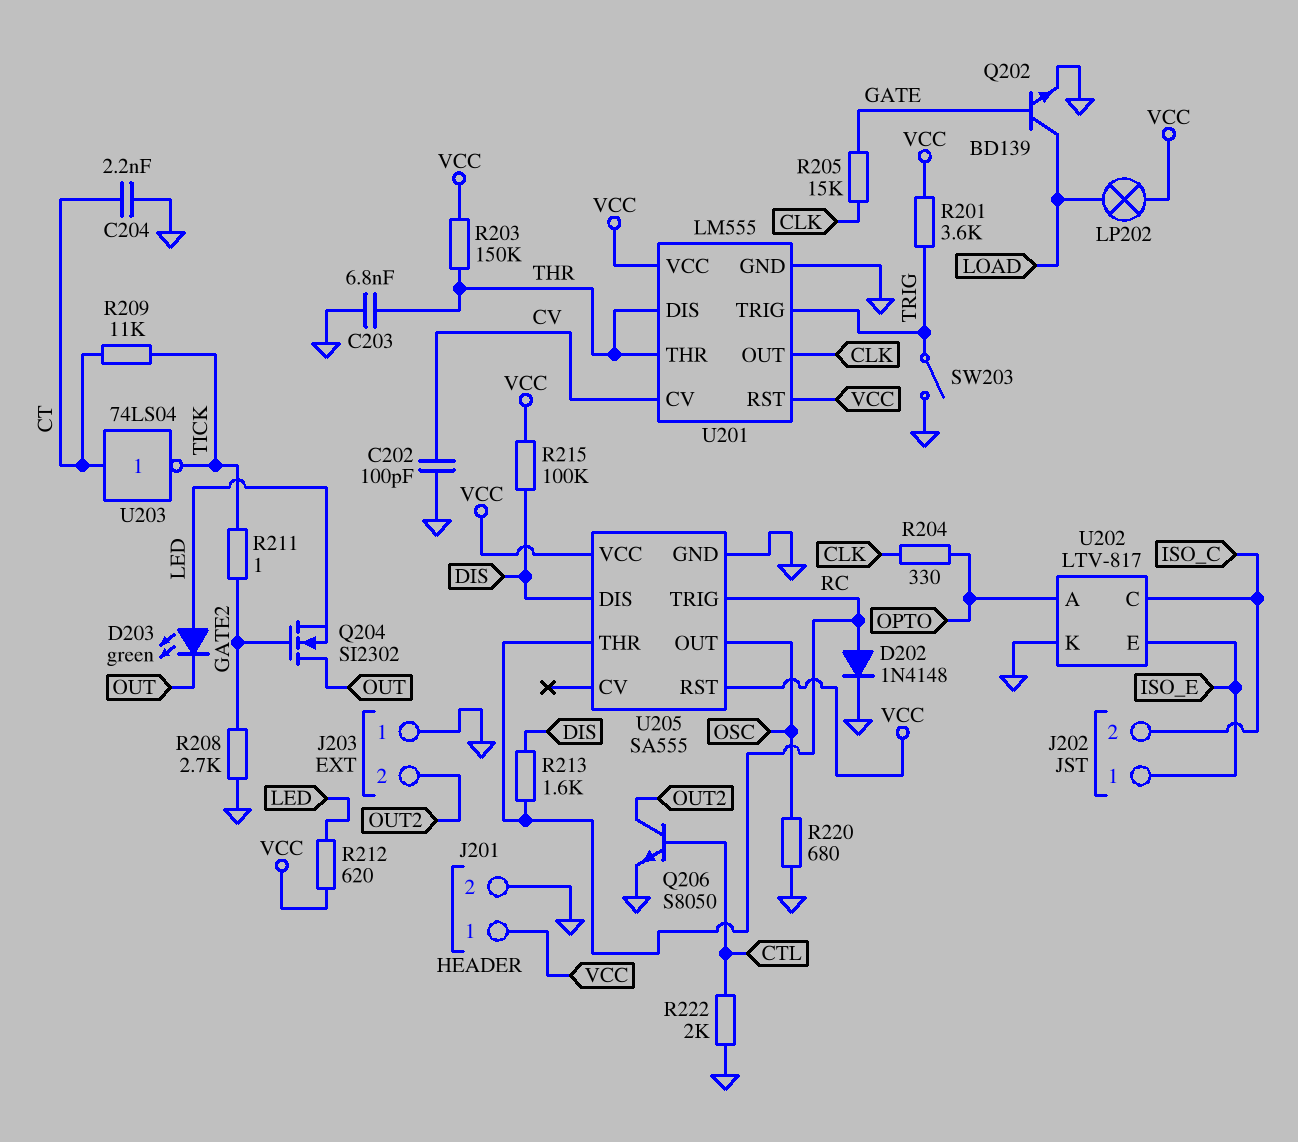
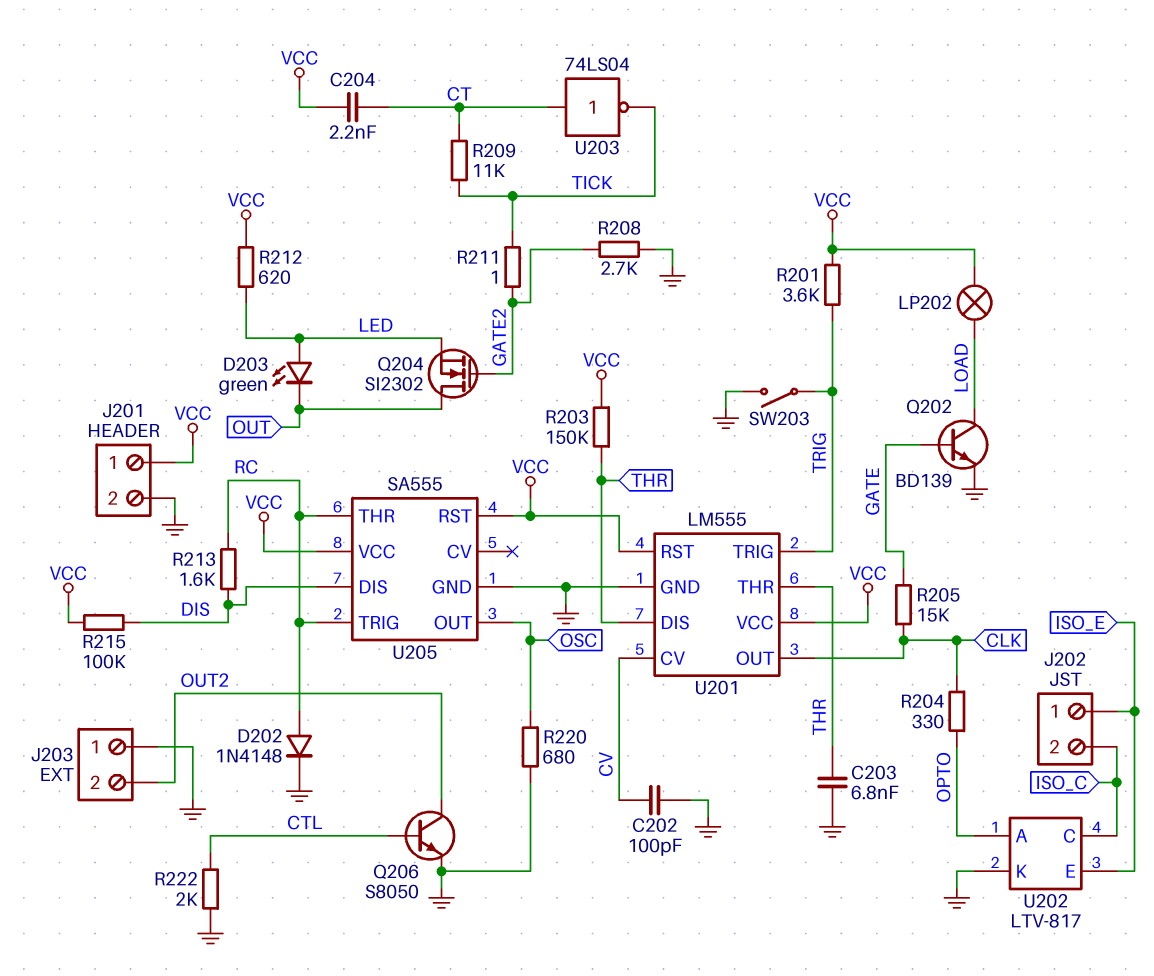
C204: 2.2nF (CT, GND) -> 2.2nF (CT, VCC)

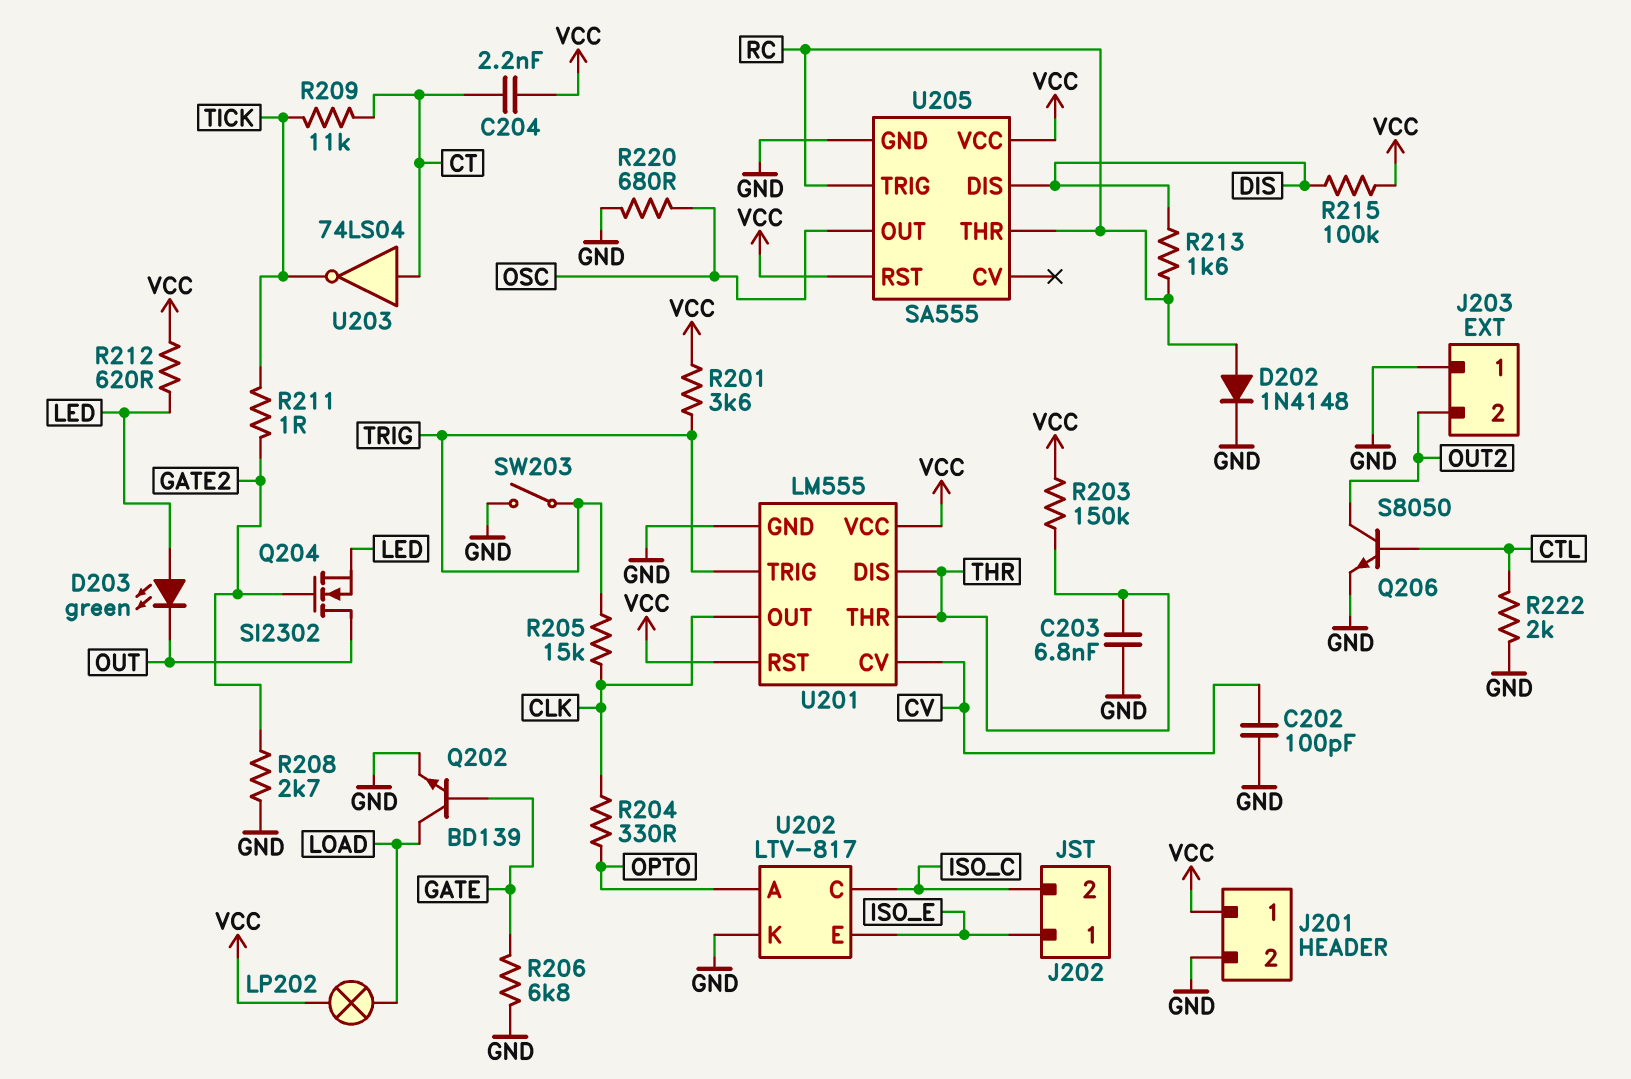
R205: 15k (CLK, GATE) -> 15k (CLK, TRIG)
R206: none -> 6.8k (GATE, GND)

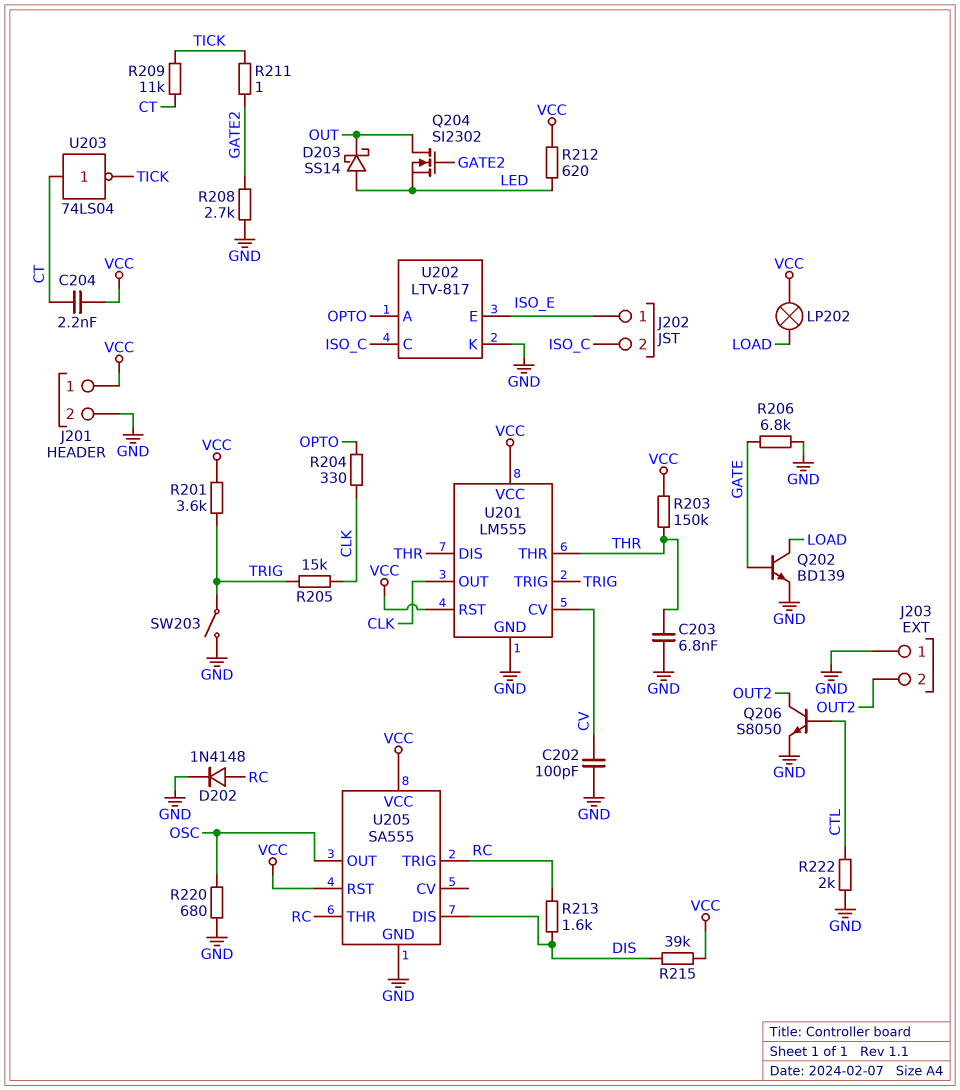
D203: LED green (A LED, K OUT) -> schottky SS14 (A LED, K OUT)
R215: 100k (DIS, VCC) -> 39k (DIS, VCC)

